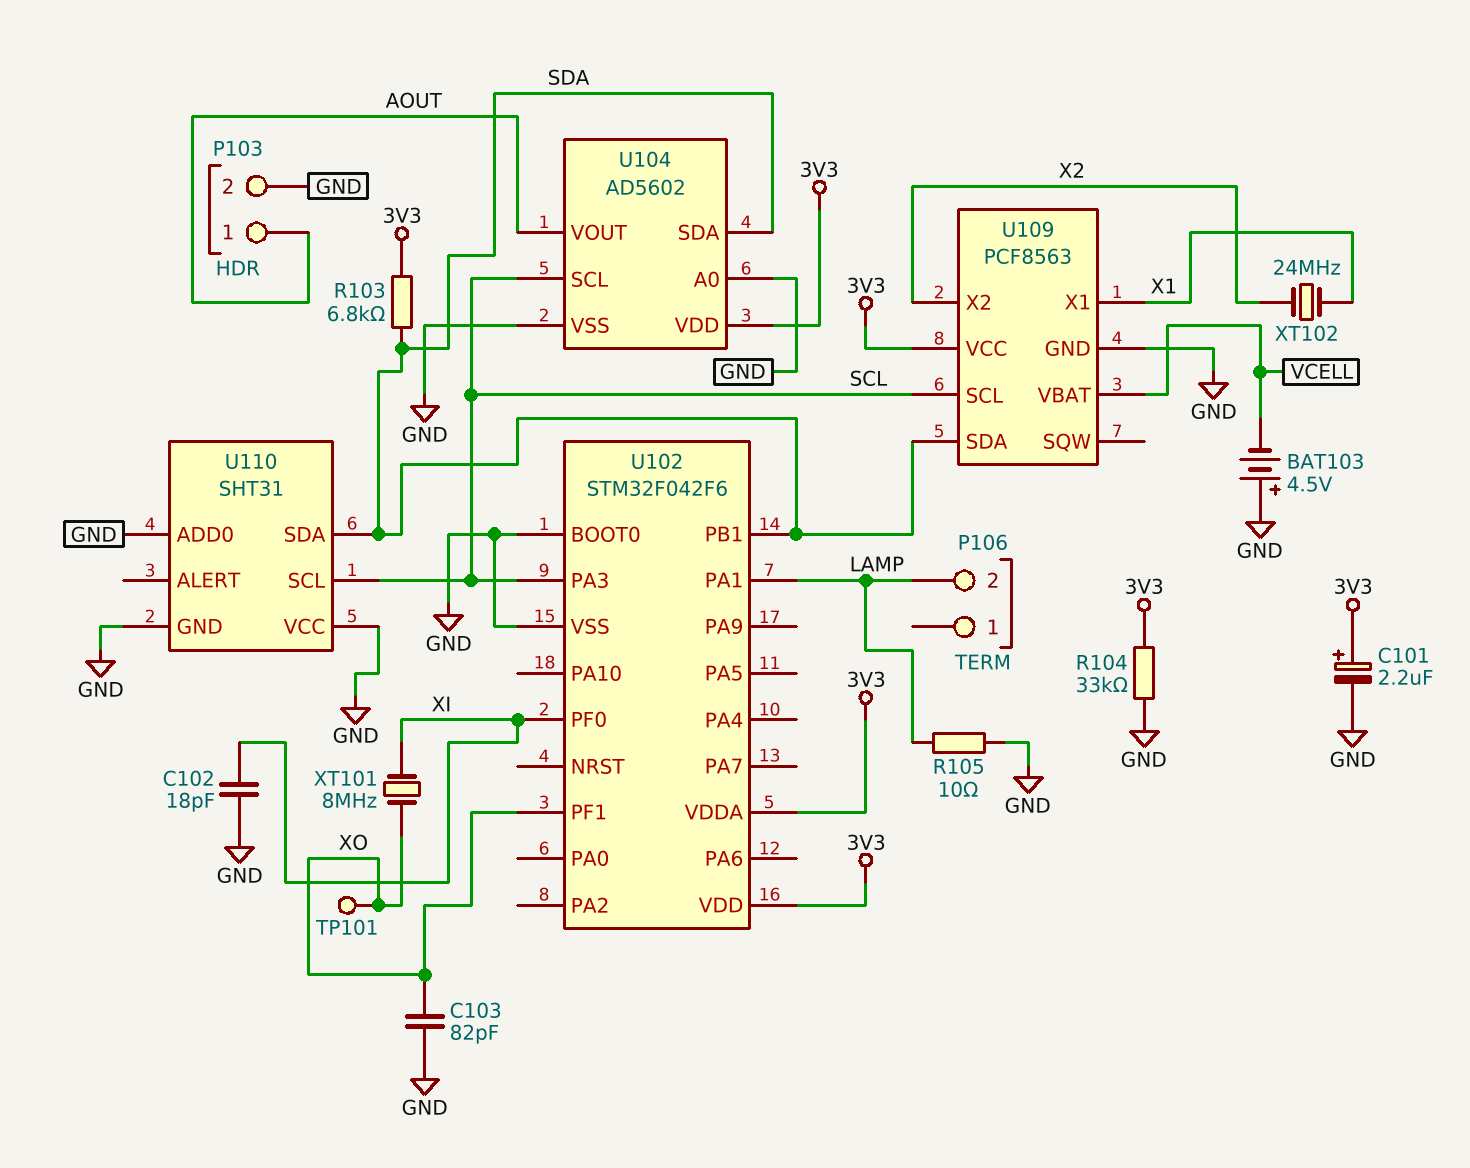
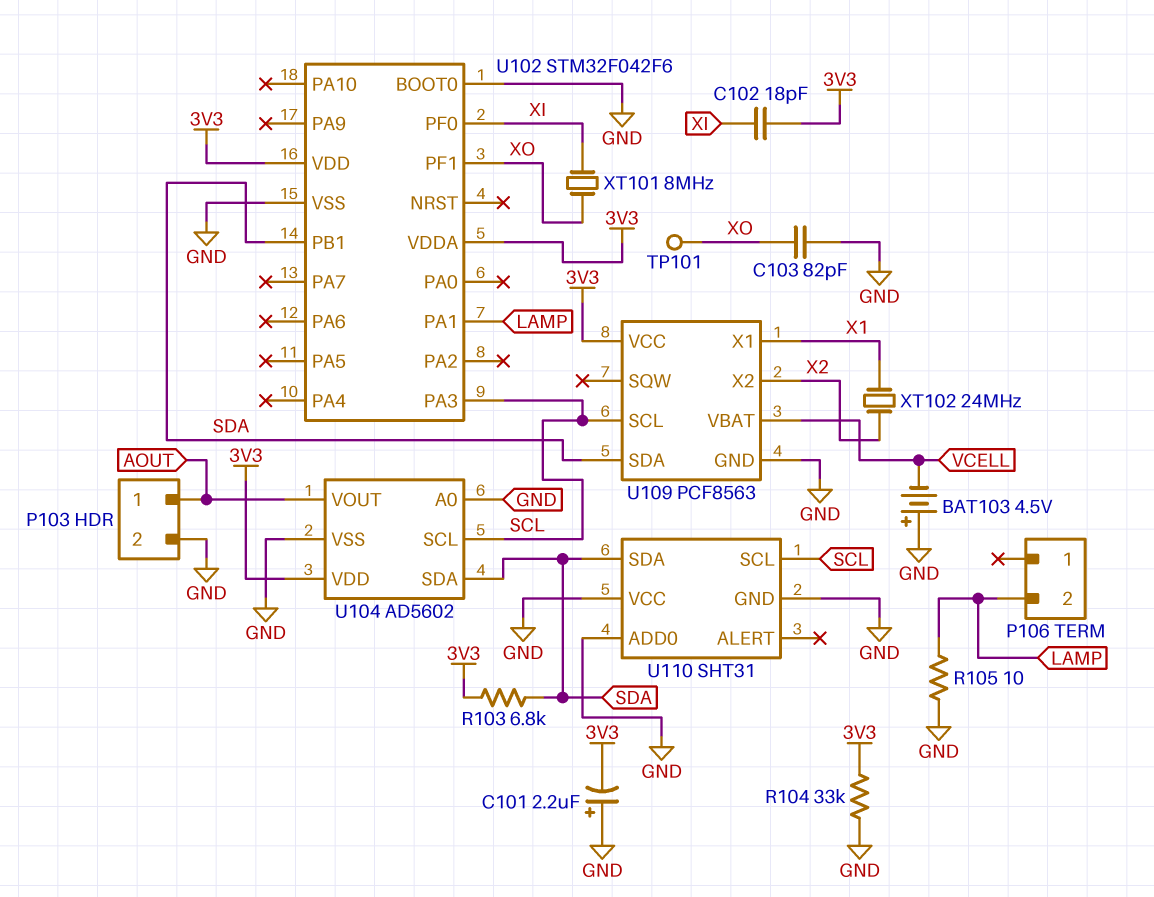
C101: 2.2uF (plus 3V3, minus GND) -> 2.2uF (plus GND, minus 3V3)
C102: 18pF (GND, XI) -> 18pF (3V3, XI)

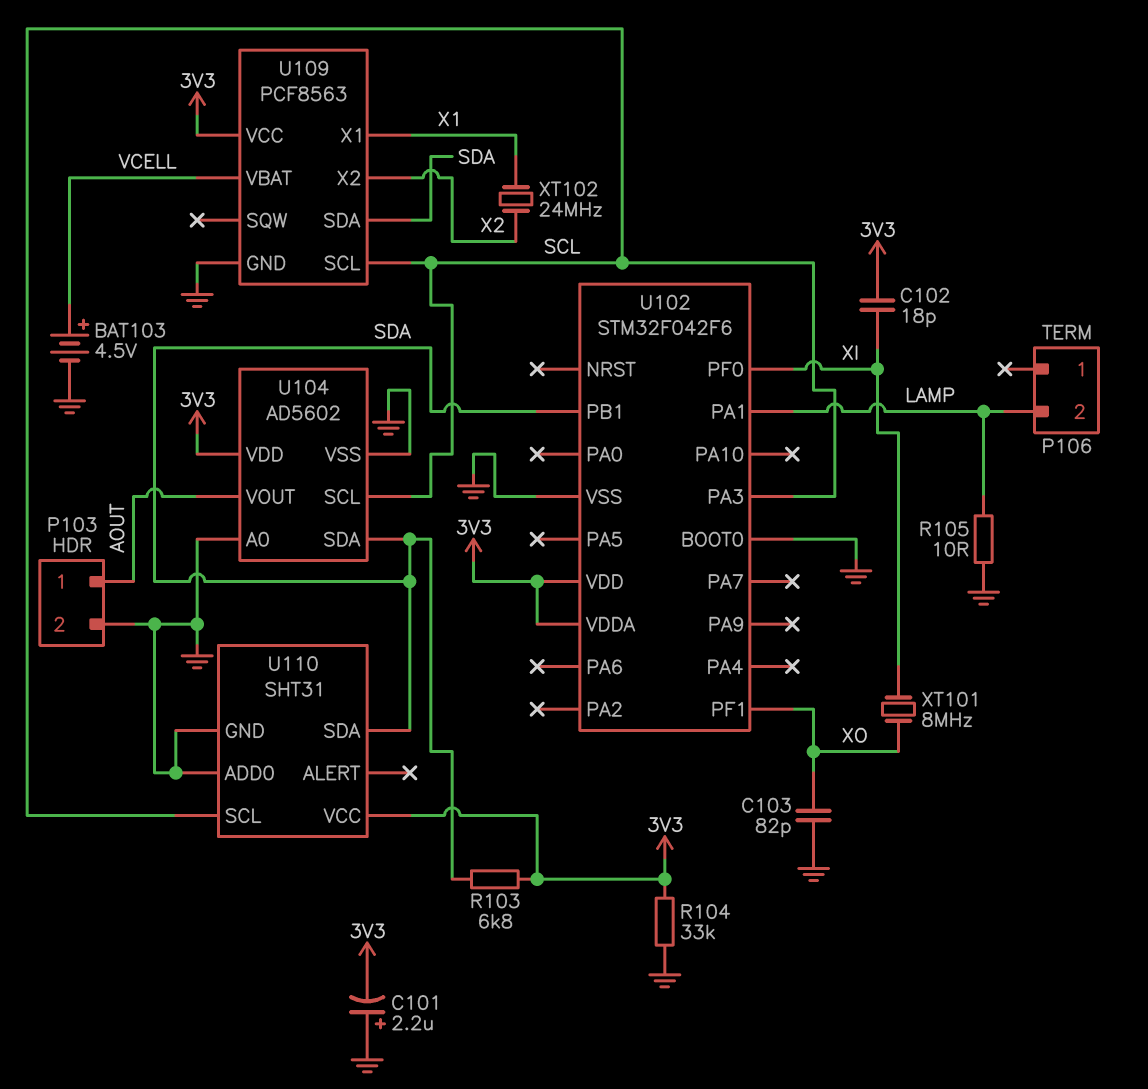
BAT103: 4.5V (plus GND, minus VCELL) -> 4.5V (plus VCELL, minus GND)
TP101: test point (XO) -> none
U110 pin VCC: GND -> 3V3

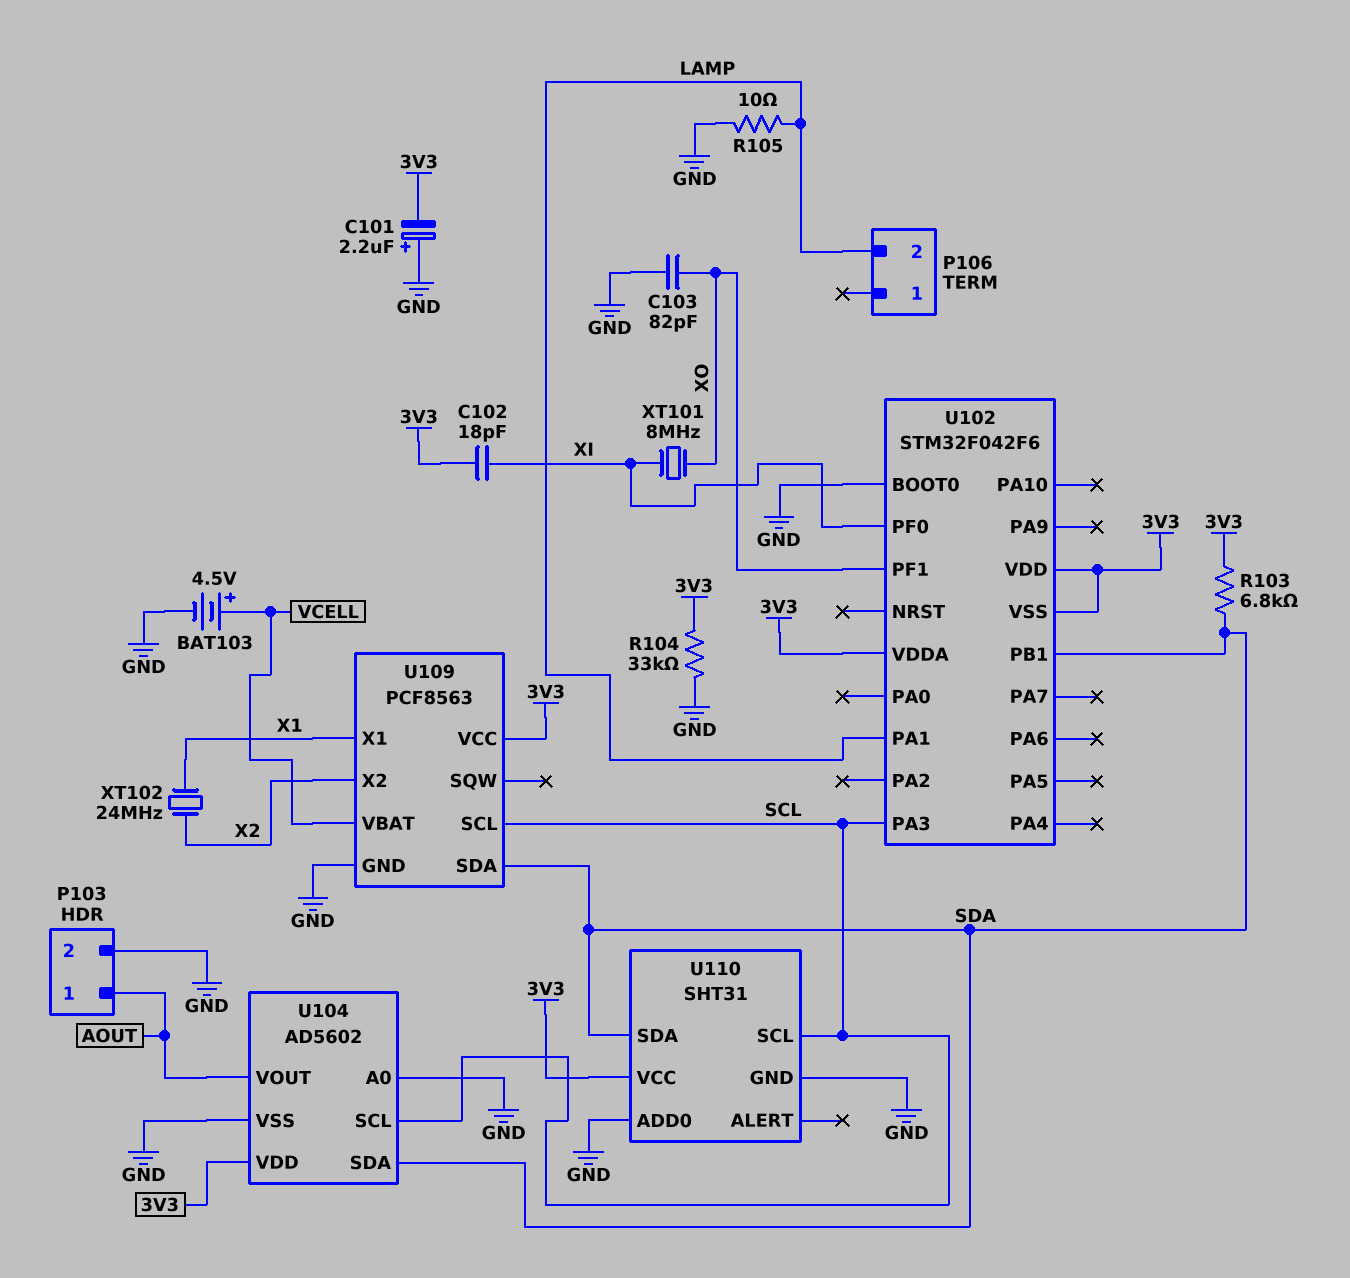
U102 pin VSS: GND -> 3V3

